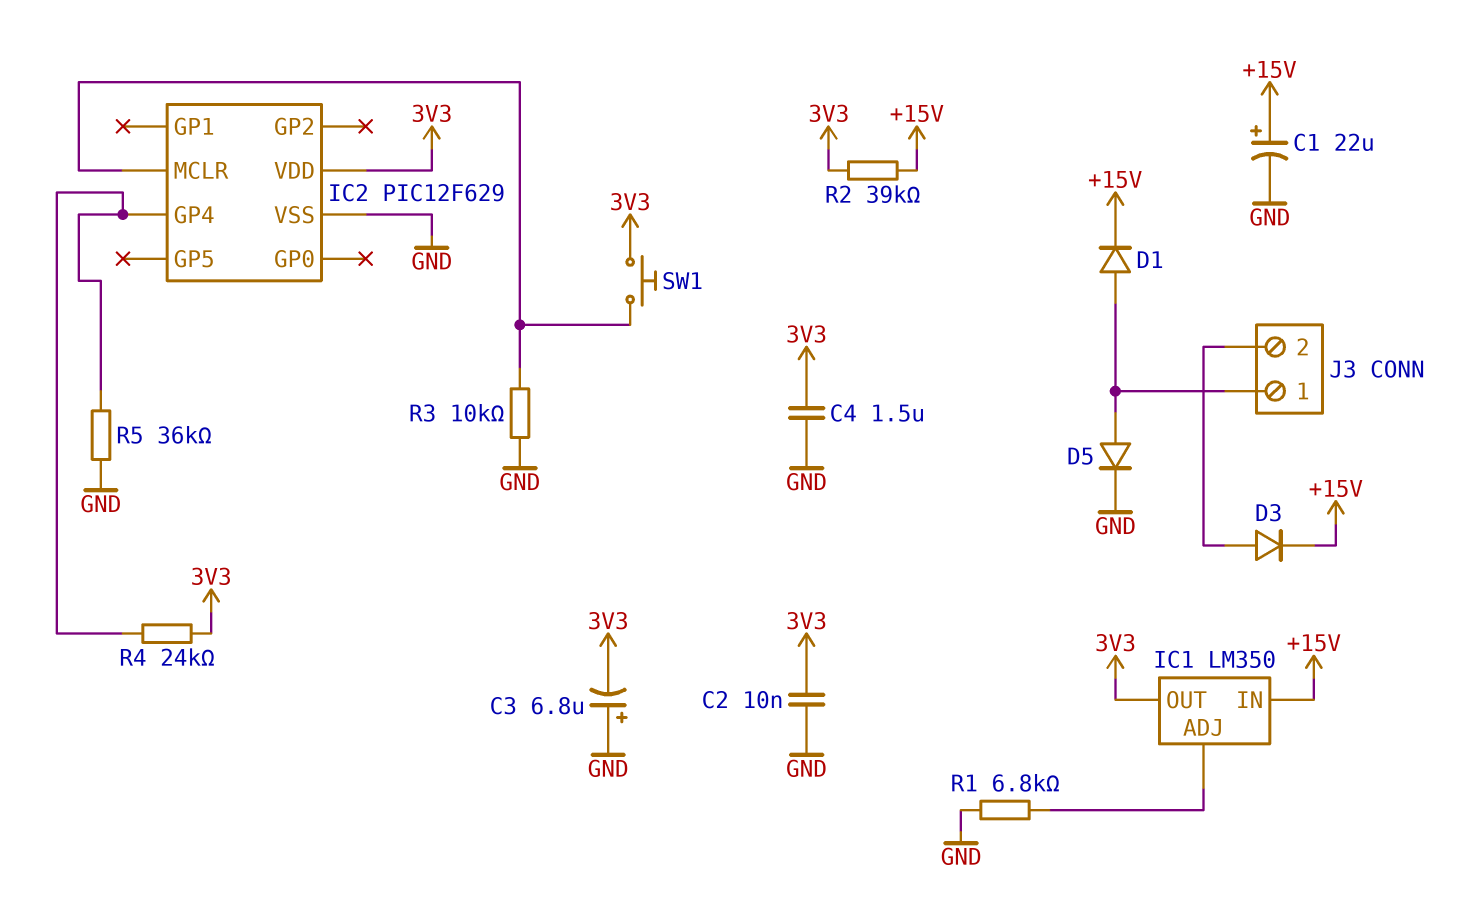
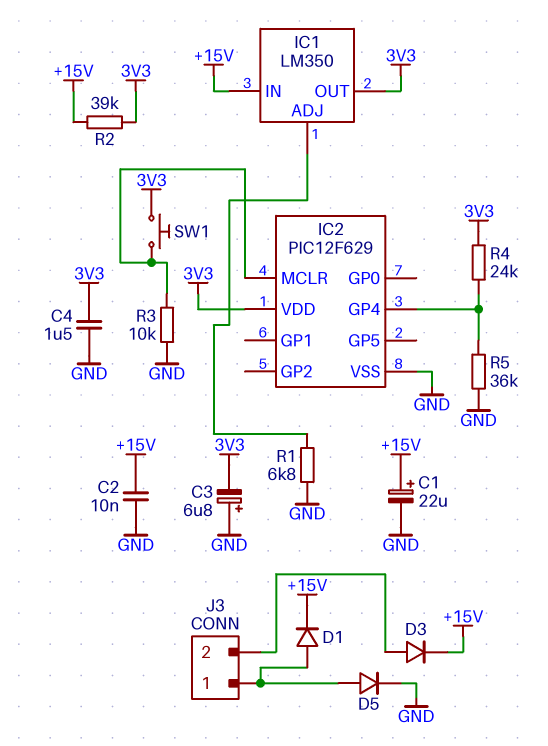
C2: 10nF (3V3, GND) -> 10nF (+15V, GND)

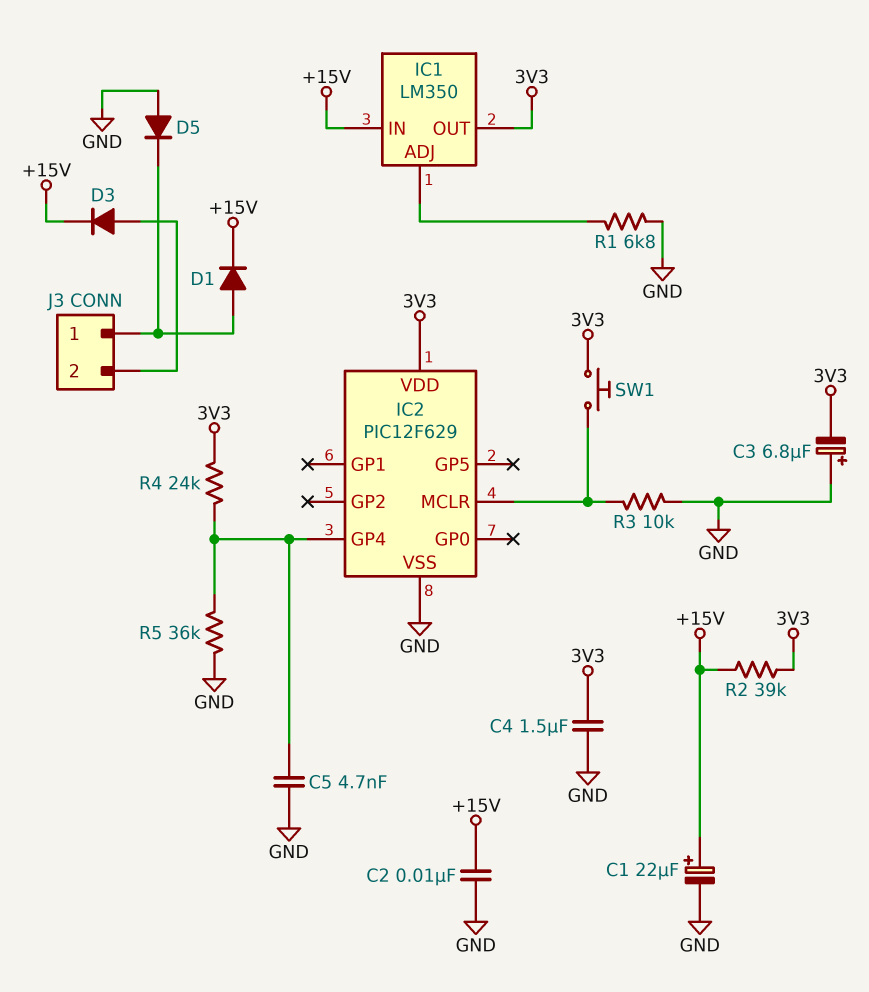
C5: none -> 4.7nF (GND, IC2/GP4)
D5: diode (A J3/1, K GND) -> diode (A GND, K J3/1)

